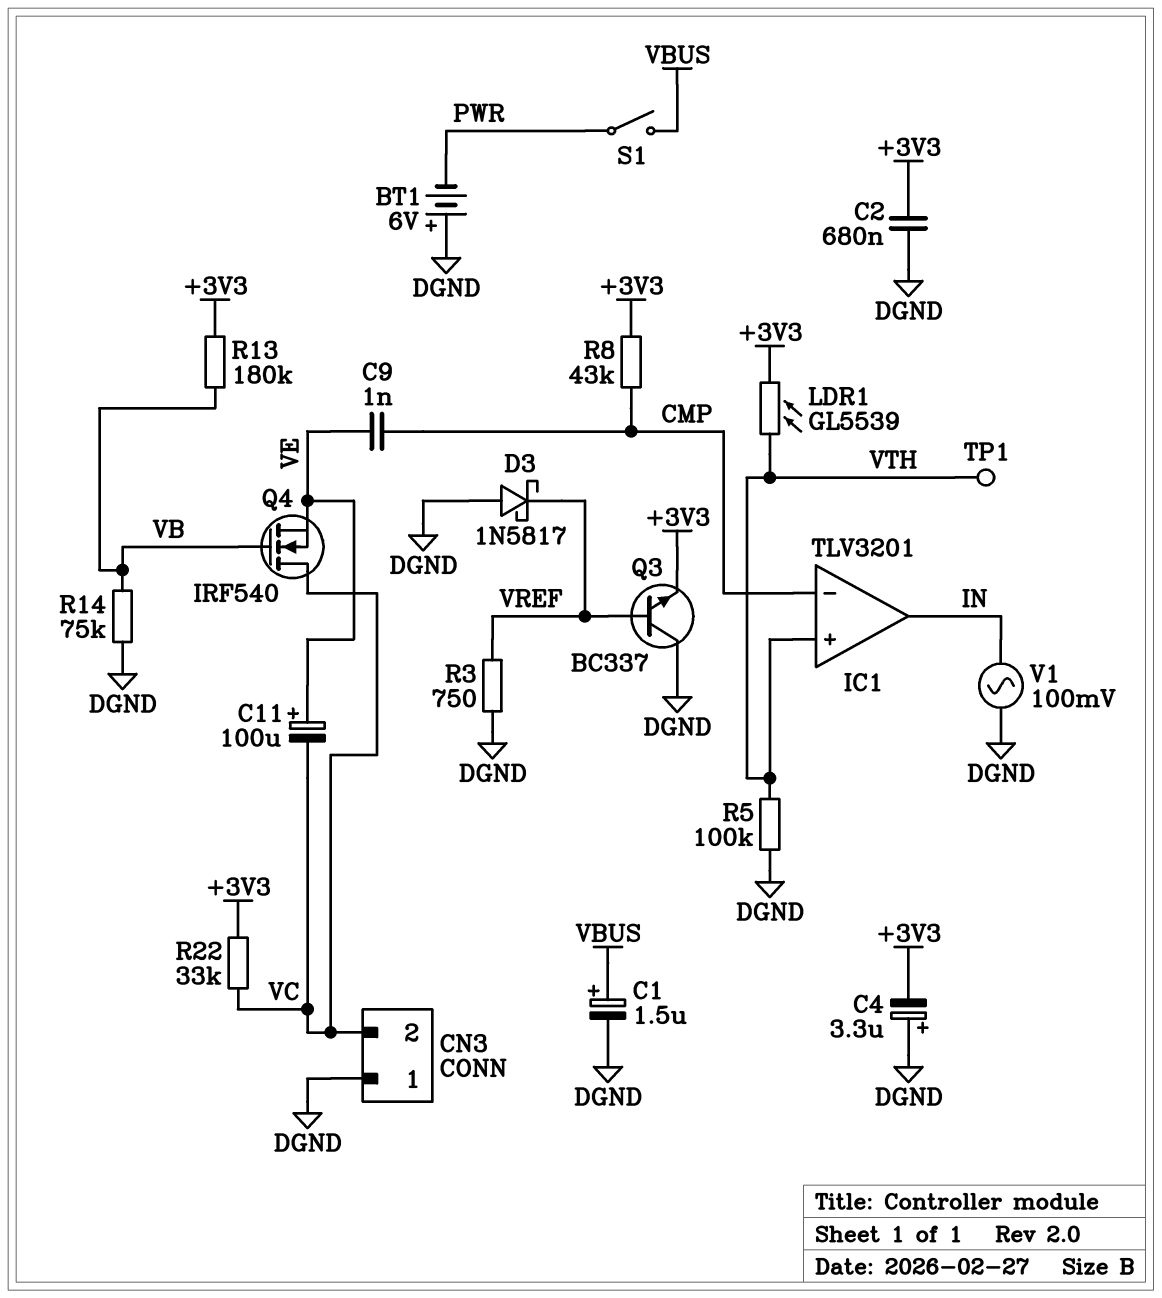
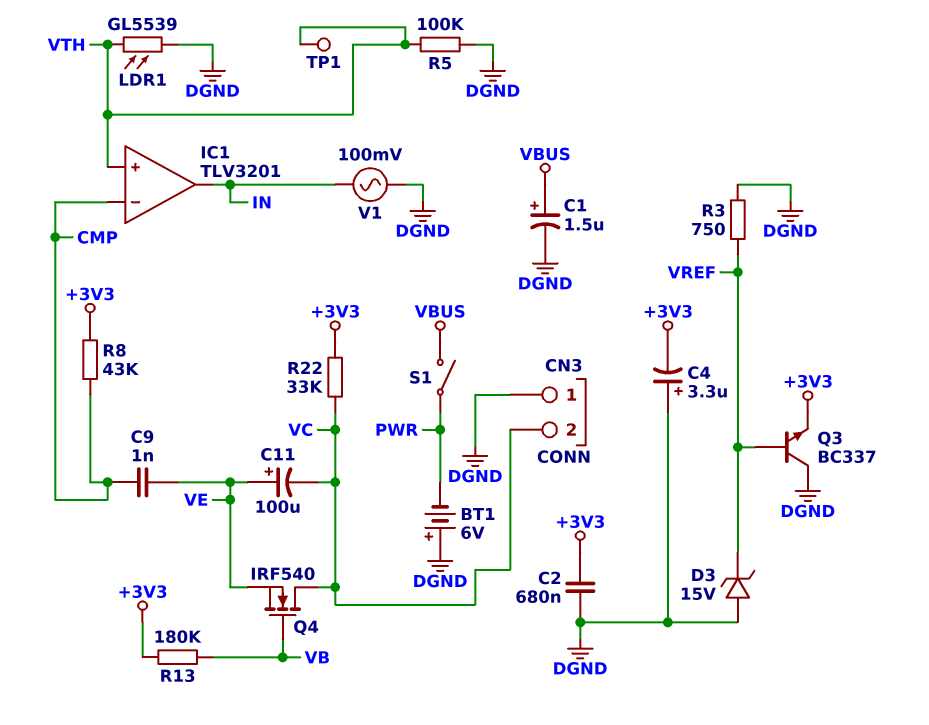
D3: schottky 1N5817 (A DGND, K VREF) -> zener 15V (A DGND, K VREF)
LDR1: GL5539 (+3V3, VTH) -> GL5539 (DGND, VTH)
R14: 75k (DGND, VB) -> none

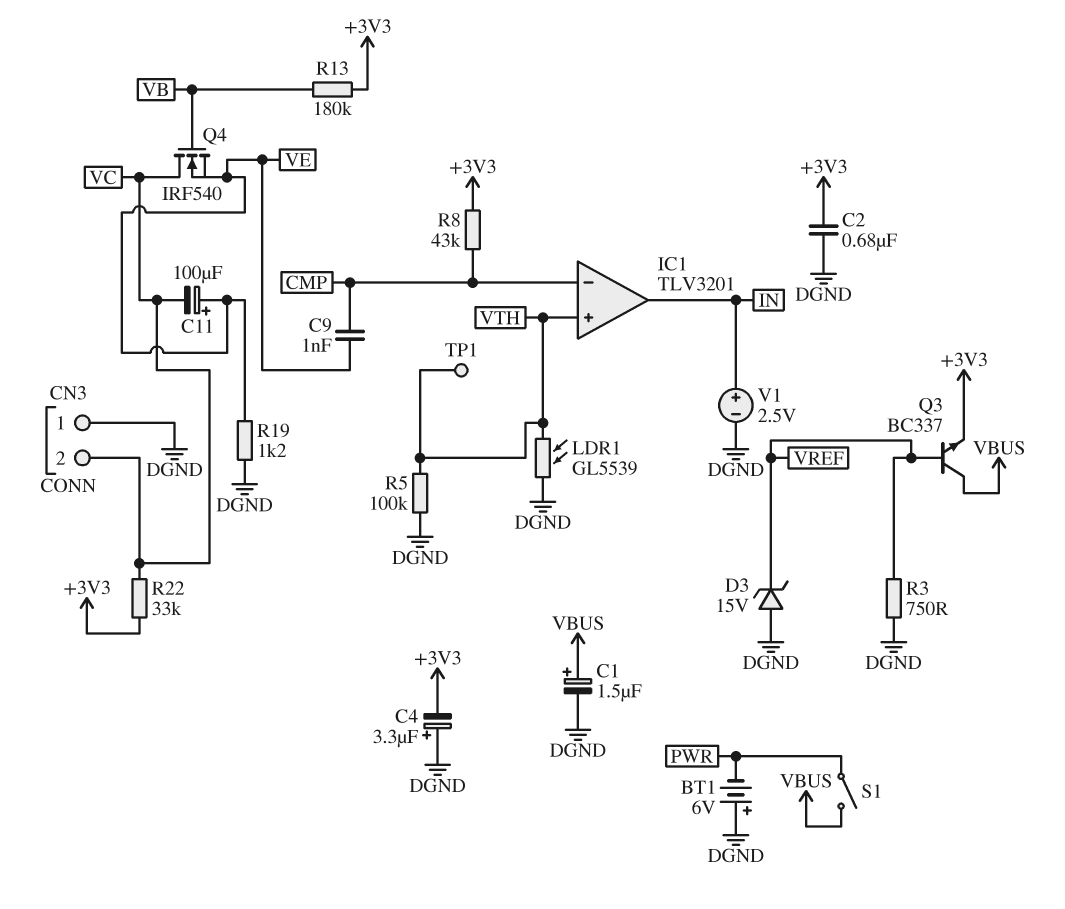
Q3: NPN BC337 (B VREF, C DGND, E +3V3) -> NPN BC337 (B VREF, C VBUS, E +3V3)
R19: none -> 1.2k (DGND, VE)
V1: AC 100mV (DGND, IN) -> 2.5V (plus IN, minus DGND)

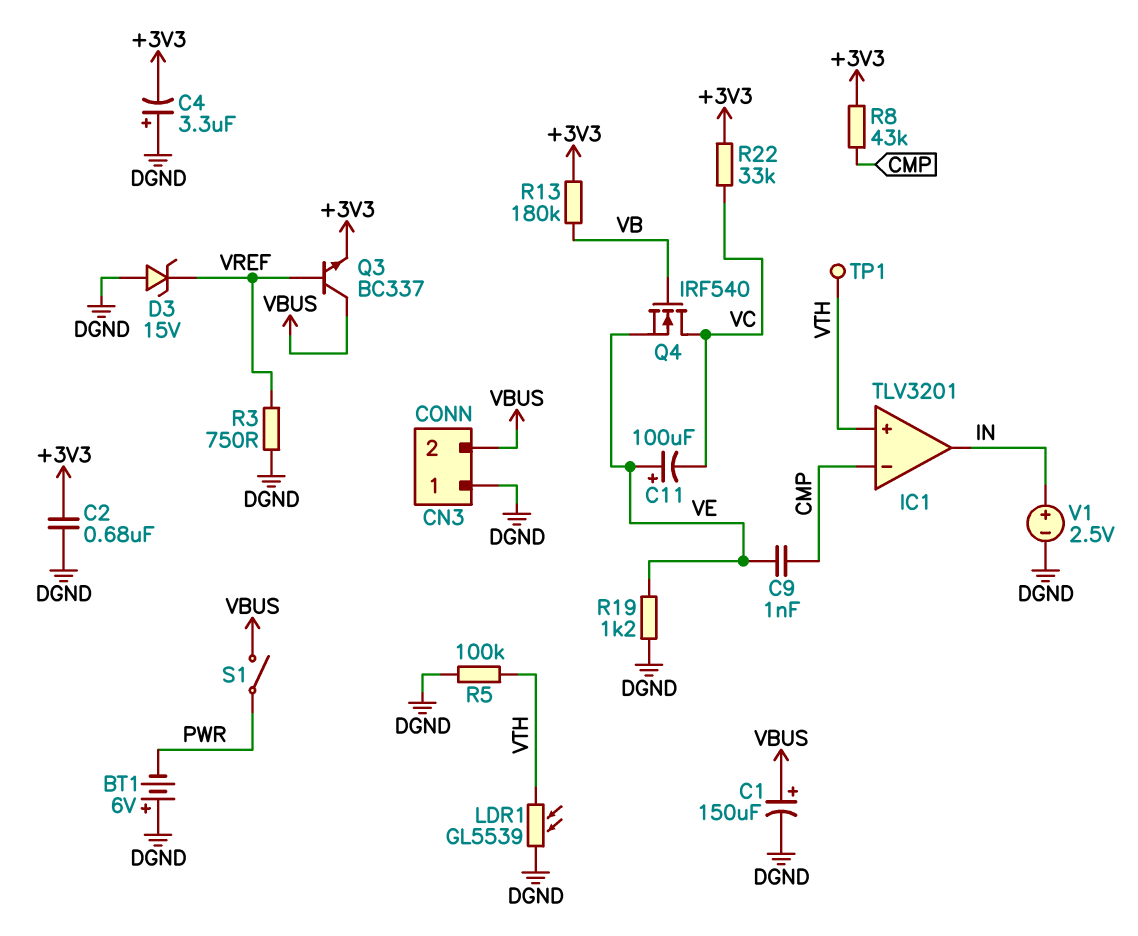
C1: 1.5uF (plus VBUS, minus DGND) -> 150uF (plus VBUS, minus DGND)
CN3 pin 2: VC -> VBUS

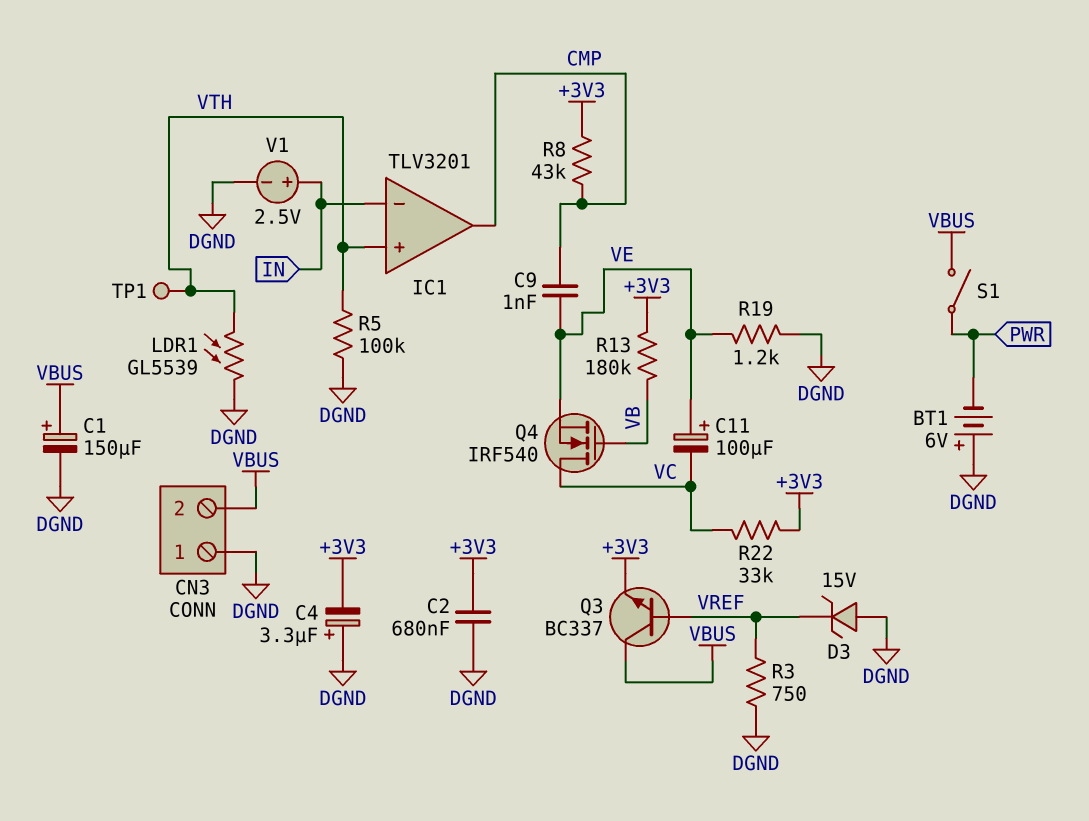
IC1 pin in-: CMP -> IN
IC1 pin out: IN -> CMP

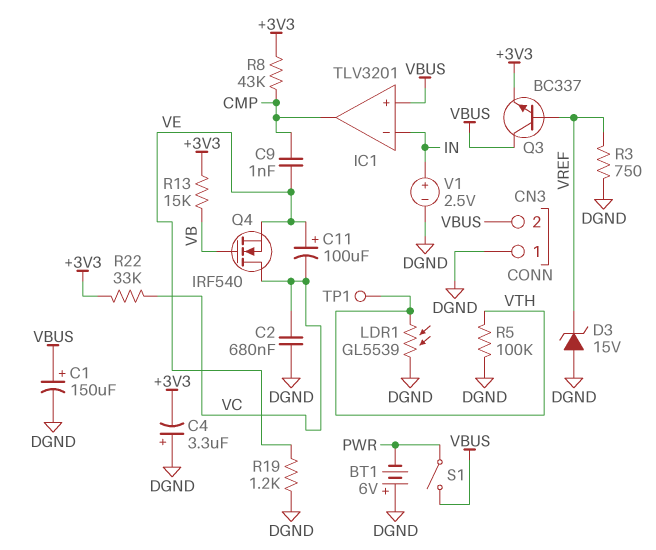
C2: 680nF (+3V3, DGND) -> 680nF (DGND, VC)
IC1 pin in+: VTH -> VBUS
R13: 180k (+3V3, VB) -> 15k (+3V3, VB)

